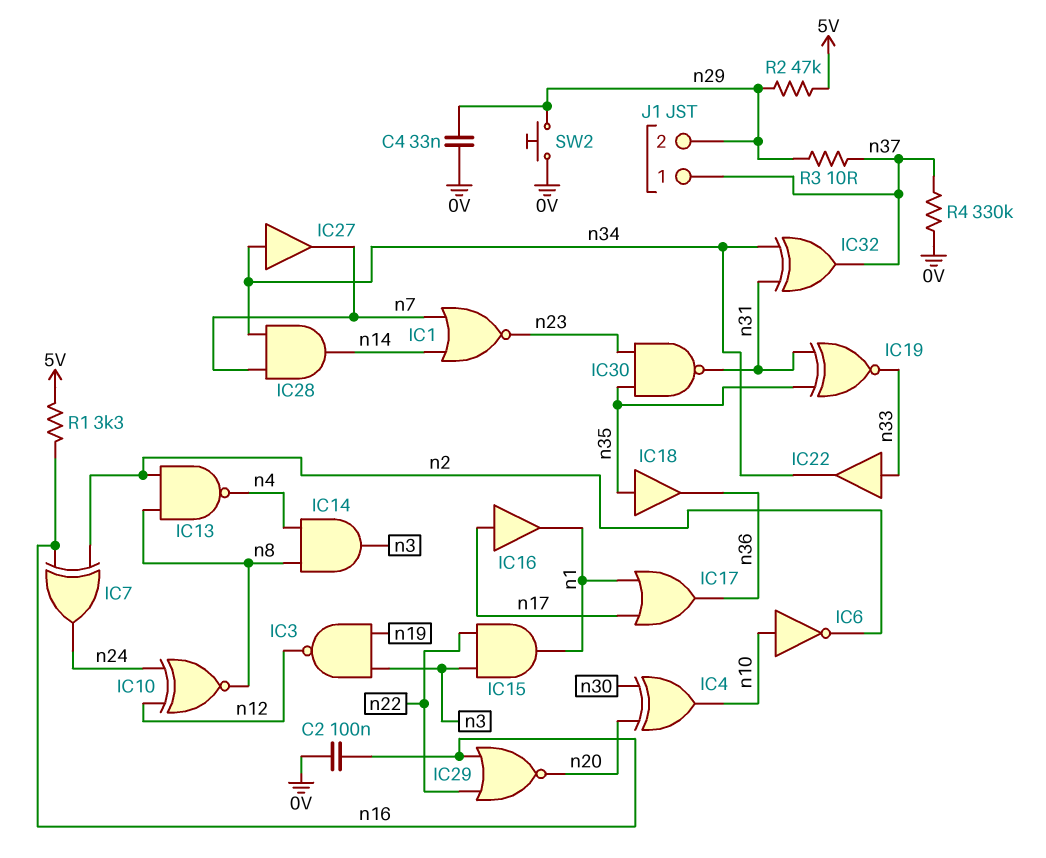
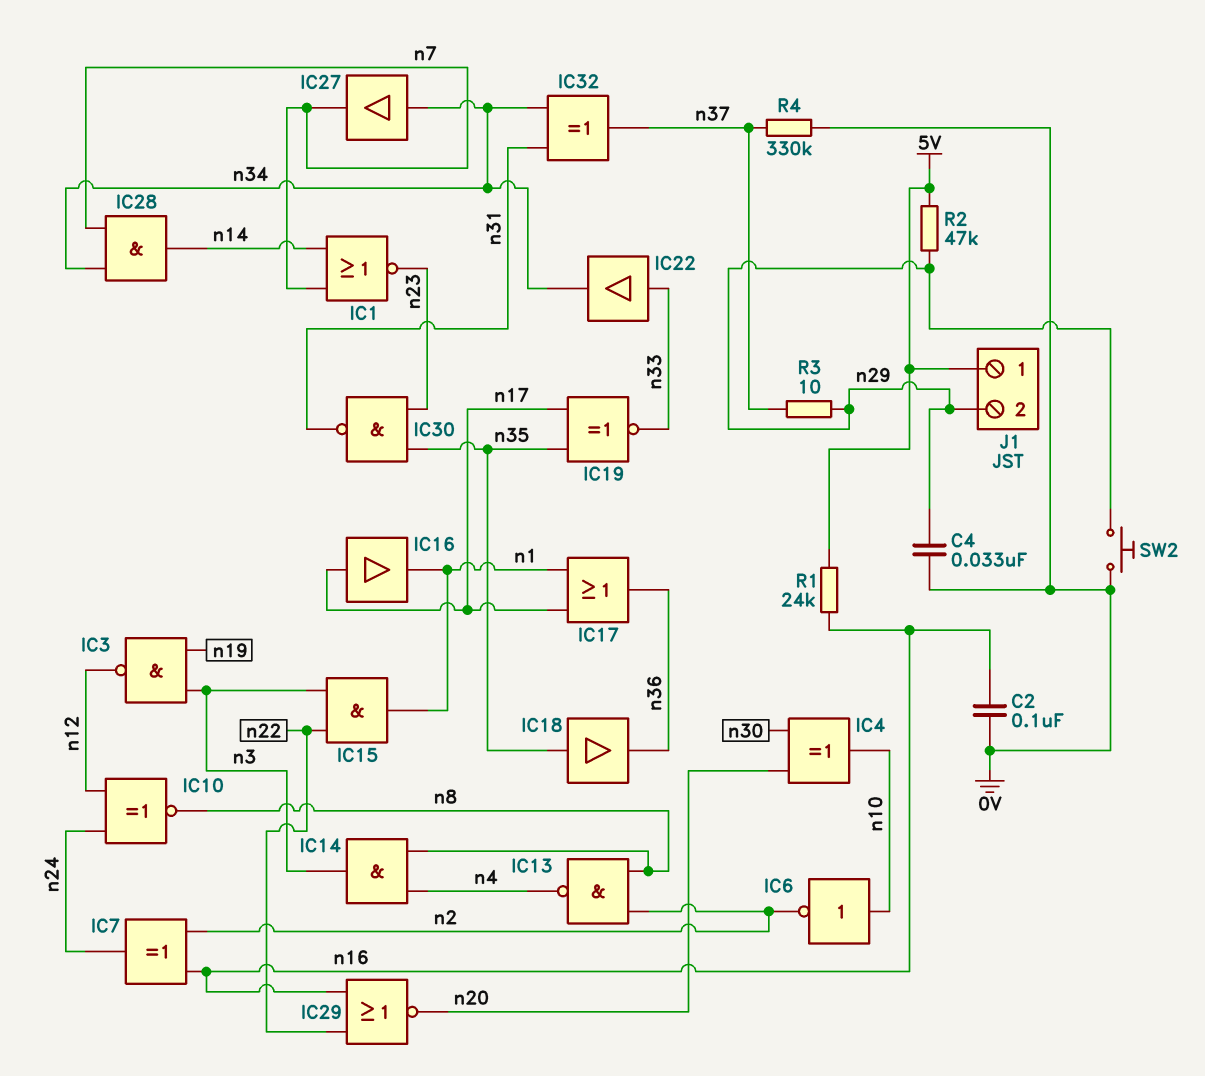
IC19: XNOR (in n31, in n35, out n33) -> XNOR (in n17, in n35, out n33)
J1 pin 1: n37 -> 5V
R1: 3.3k (5V, n16) -> 24k (5V, n16)

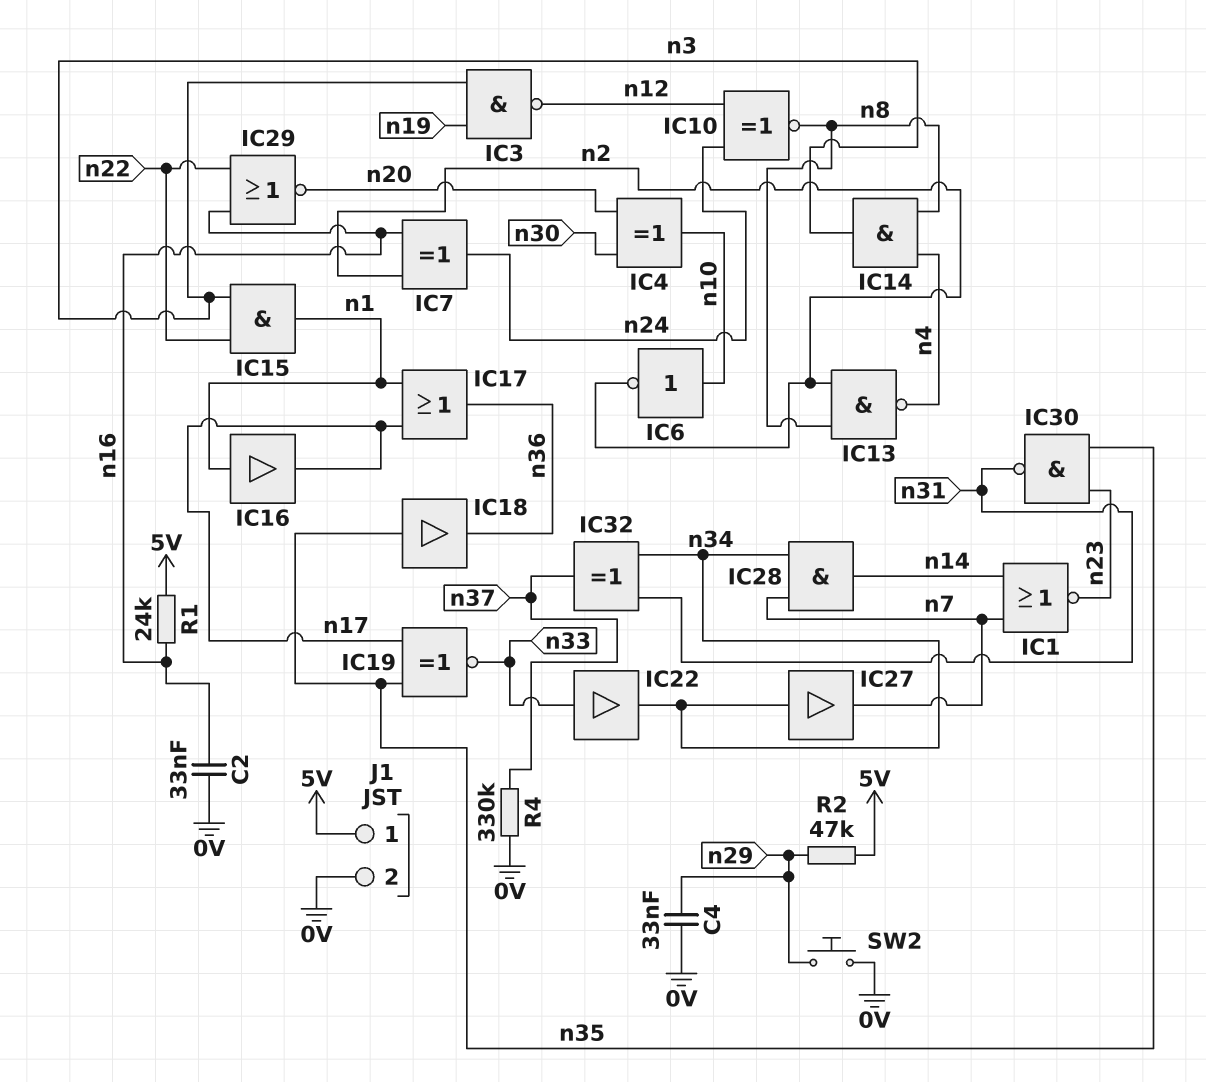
C2: 100nF (0V, n16) -> 33nF (0V, n16)
IC16: buffer (in n17, out n1) -> buffer (in n1, out n17)
J1 pin 2: n29 -> 0V
R3: 10 (n29, n37) -> none

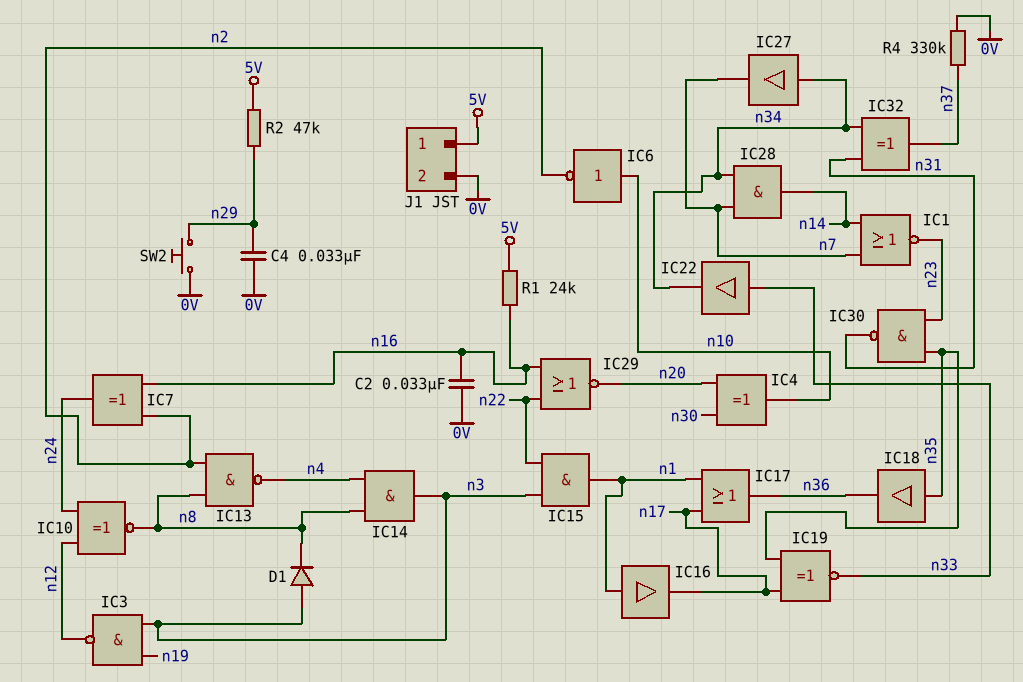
D1: none -> diode (A n3, K n8)

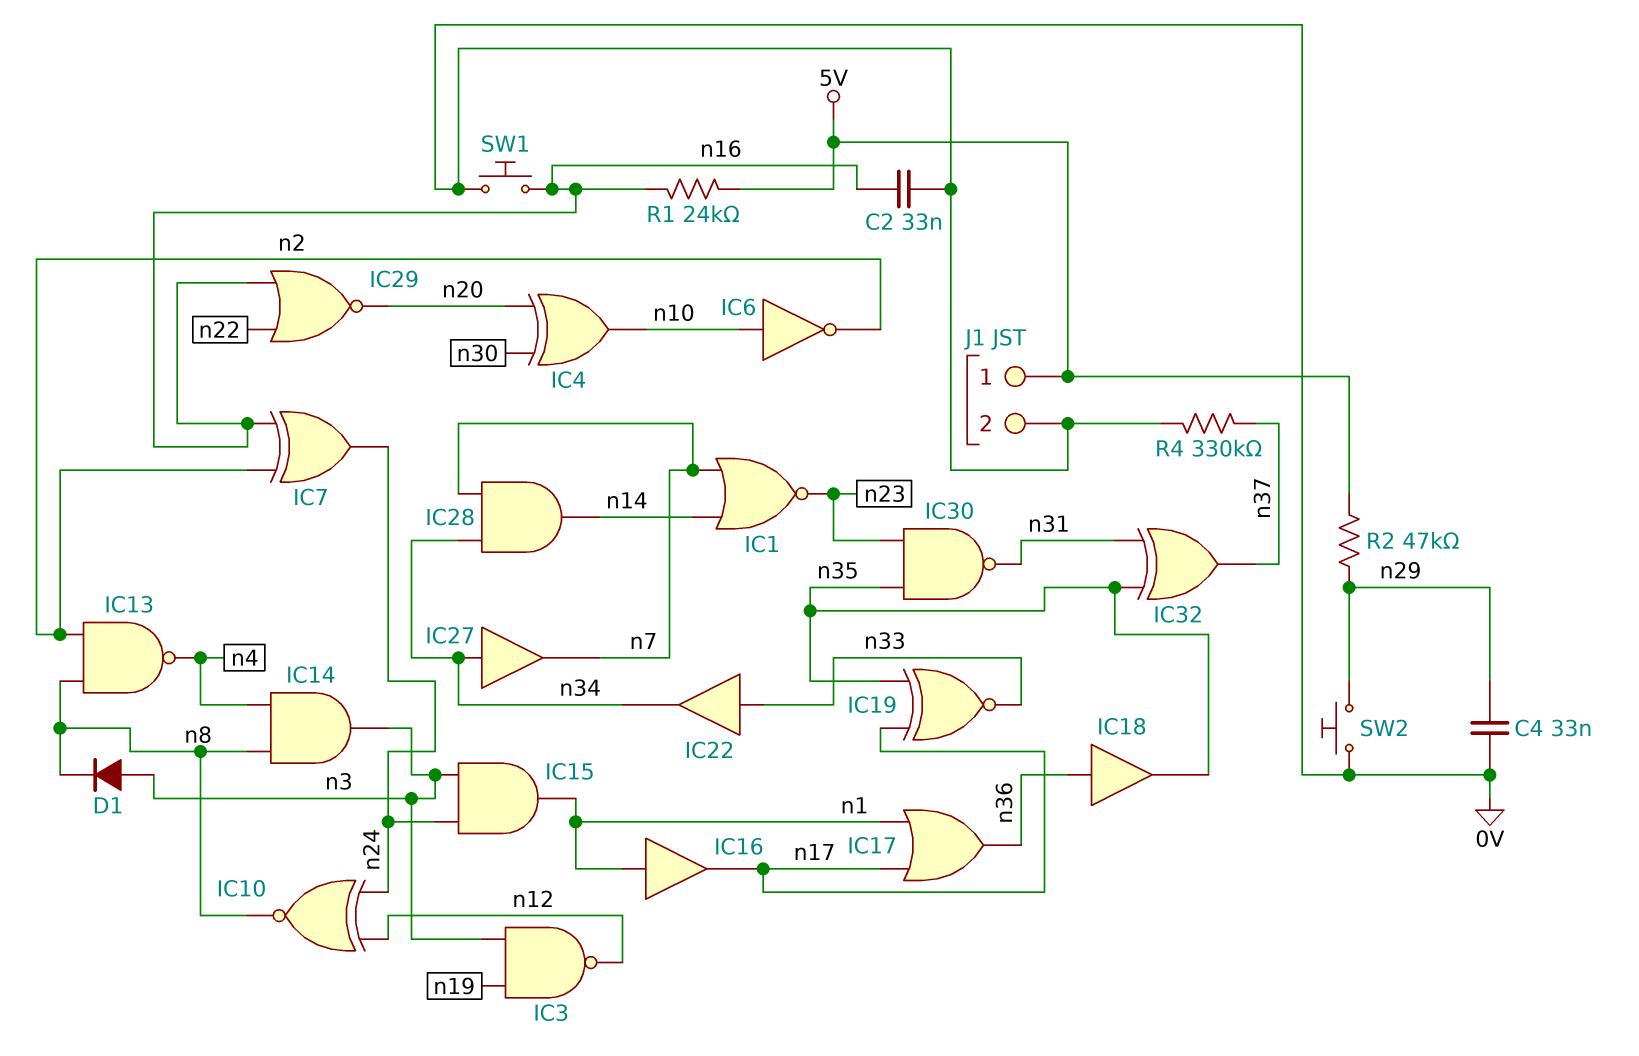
IC15: AND (in n3, in n22, out n1) -> AND (in n3, in n24, out n1)
IC18: buffer (in n35, out n36) -> buffer (in n36, out n35)
IC32: XOR (in n31, in n34, out n37) -> XOR (in n31, in n35, out n37)
SW1: none -> button (0V, n16)

